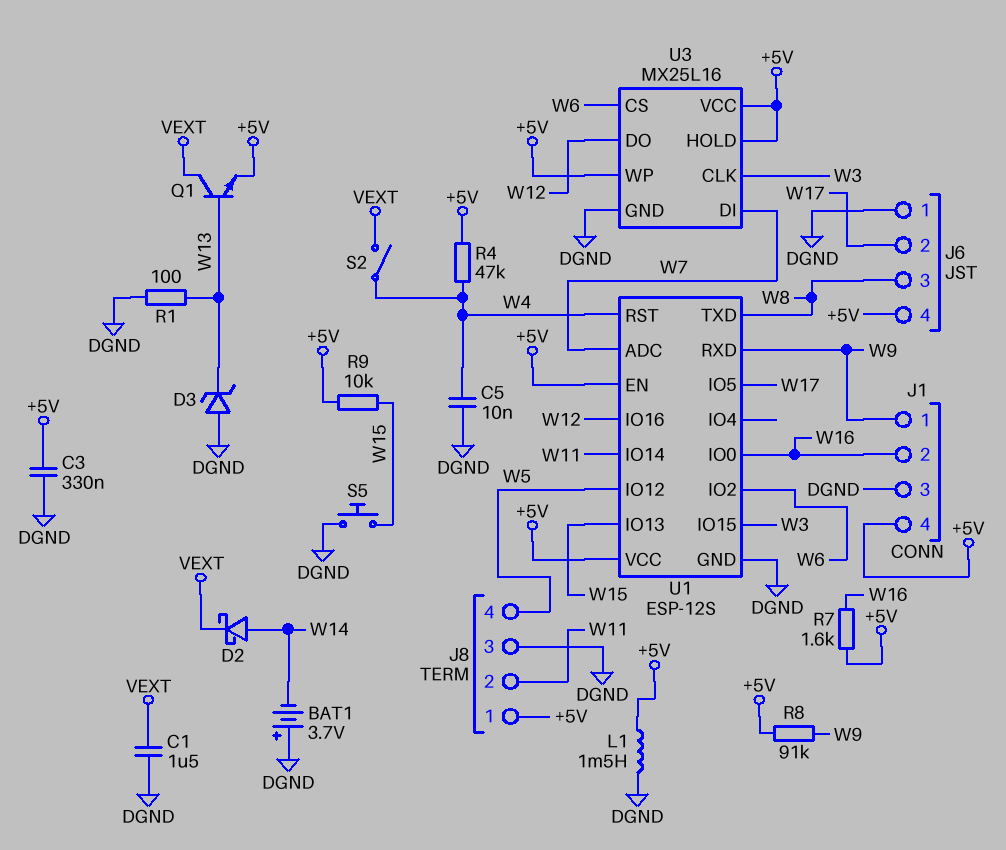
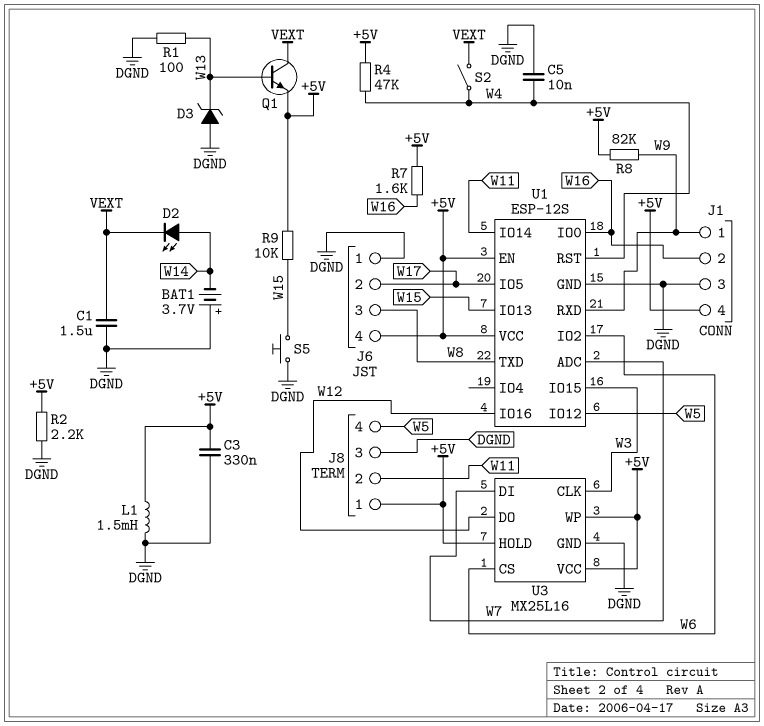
D2: schottky (A W14, K VEXT) -> LED (A W14, K VEXT)
R2: none -> 2.2k (+5V, DGND)
R8: 91k (+5V, W9) -> 82k (+5V, W9)

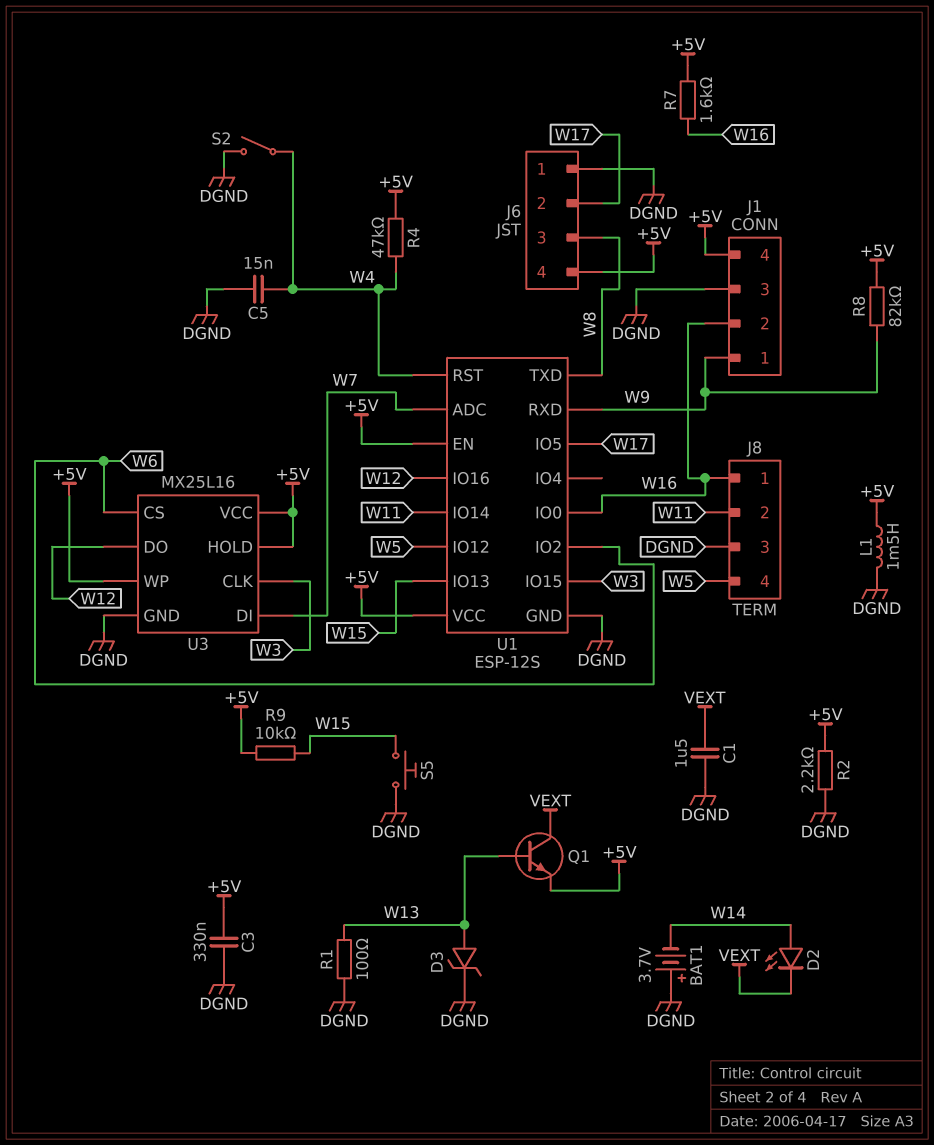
C5: 10nF (DGND, W4) -> 15nF (DGND, W4)
D3: zener (A DGND, K W13) -> zener (A W13, K DGND)
J8 pin 1: +5V -> W16
S2: switch (VEXT, W4) -> switch (DGND, W4)

